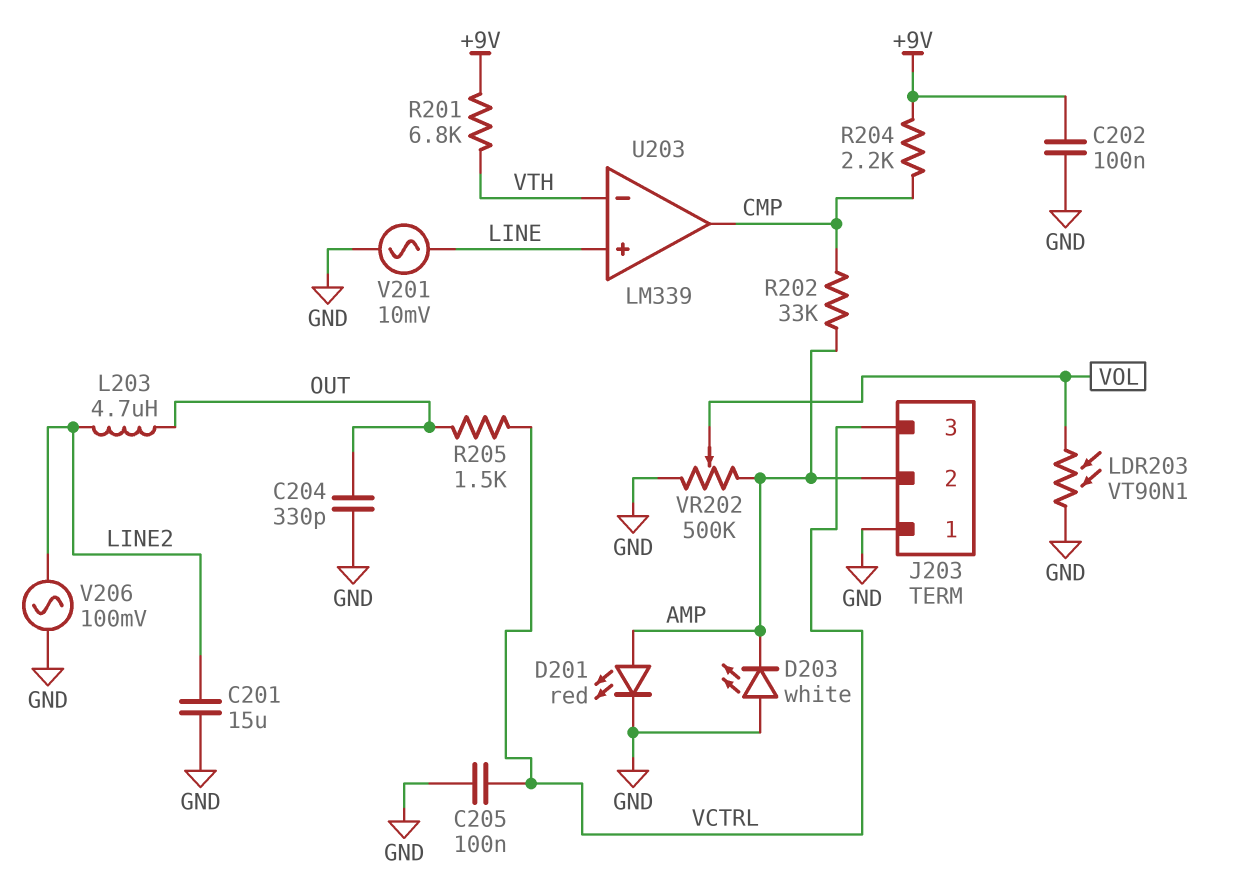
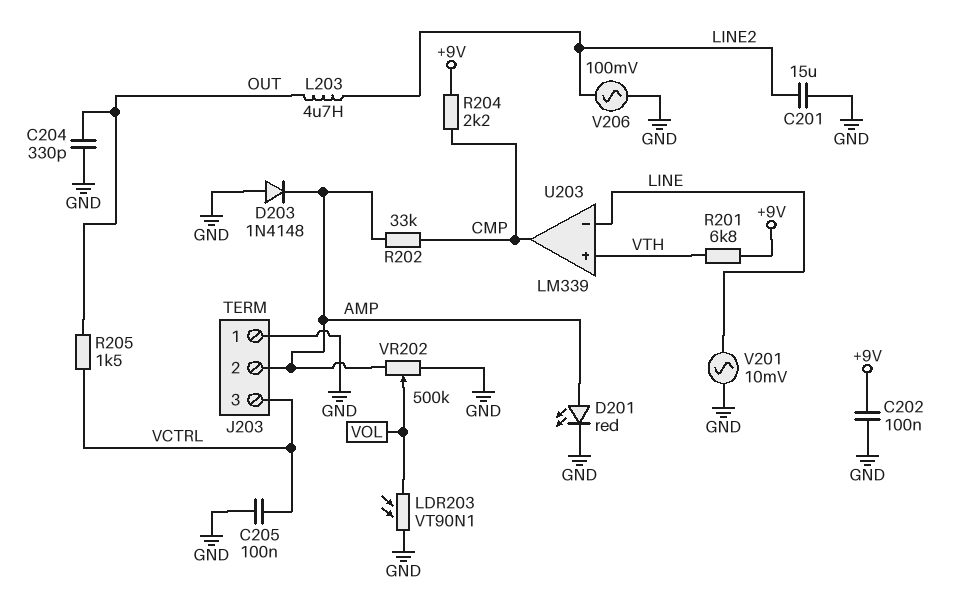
D203: LED white (A GND, K AMP) -> diode 1N4148 (A GND, K AMP)
U203 pin in+: LINE -> VTH
U203 pin in-: VTH -> LINE

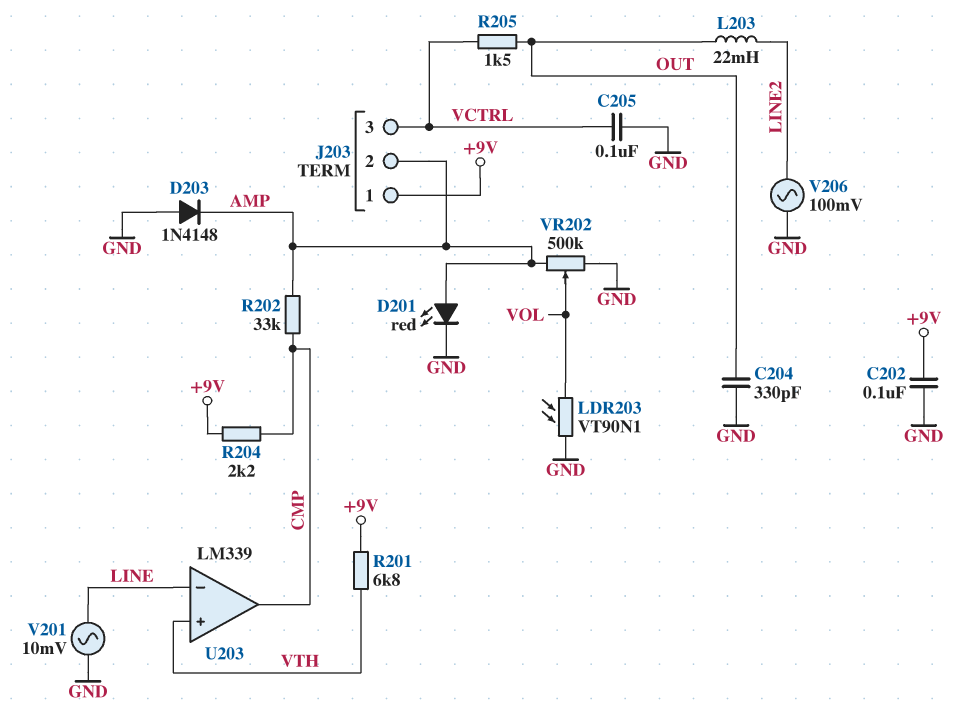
C201: 15uF (GND, LINE2) -> none
J203 pin 1: GND -> +9V
L203: 4.7uH (LINE2, OUT) -> 22mH (LINE2, OUT)

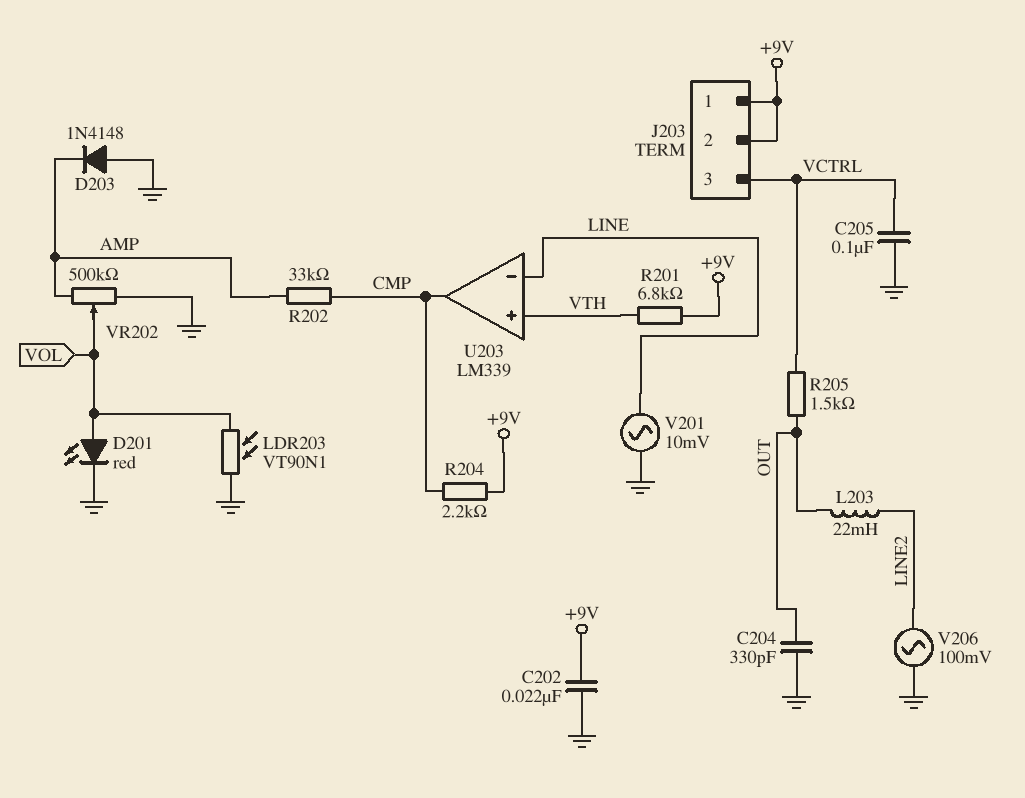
C202: 100nF (+9V, GND) -> 22nF (+9V, GND)
D201: LED red (A AMP, K GND) -> LED red (A VOL, K GND)
J203 pin 2: AMP -> +9V

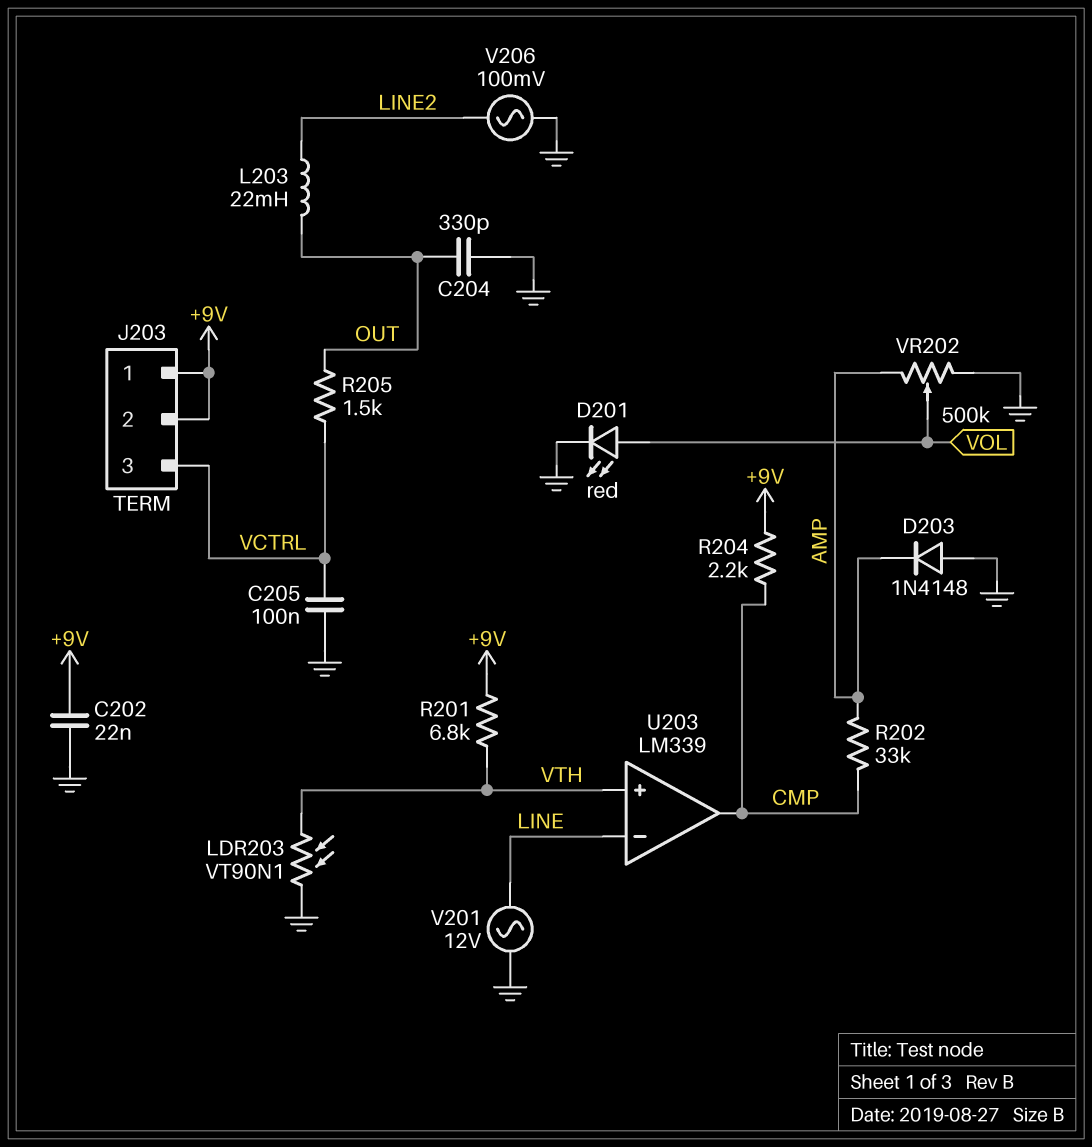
LDR203: VT90N1 (GND, VOL) -> VT90N1 (GND, VTH)
V201: AC 10mV (GND, LINE) -> AC 12V (GND, LINE)

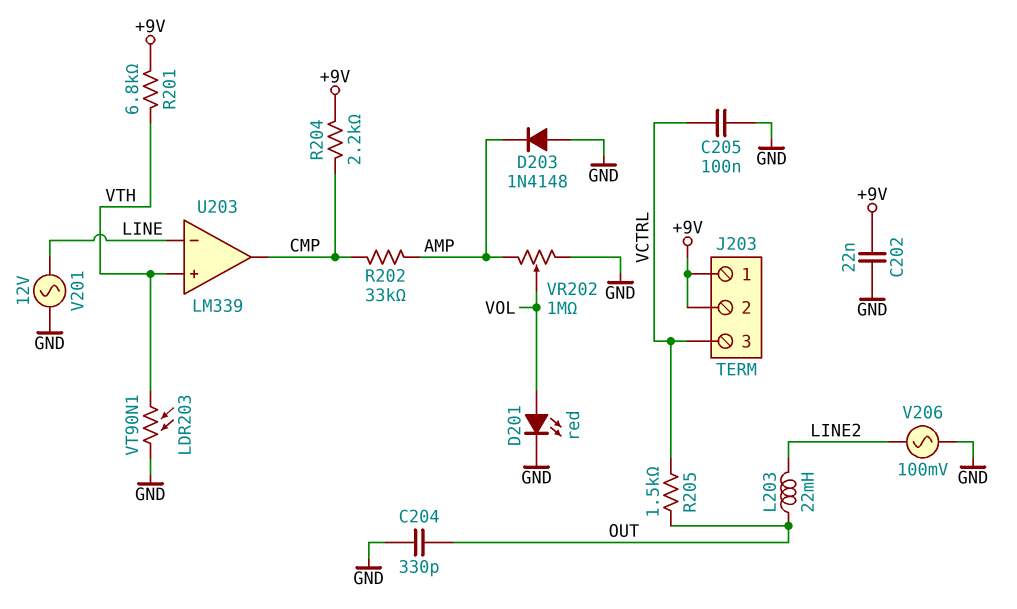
VR202: 500k (AMP, GND, wiper VOL) -> 1M (AMP, GND, wiper VOL)

